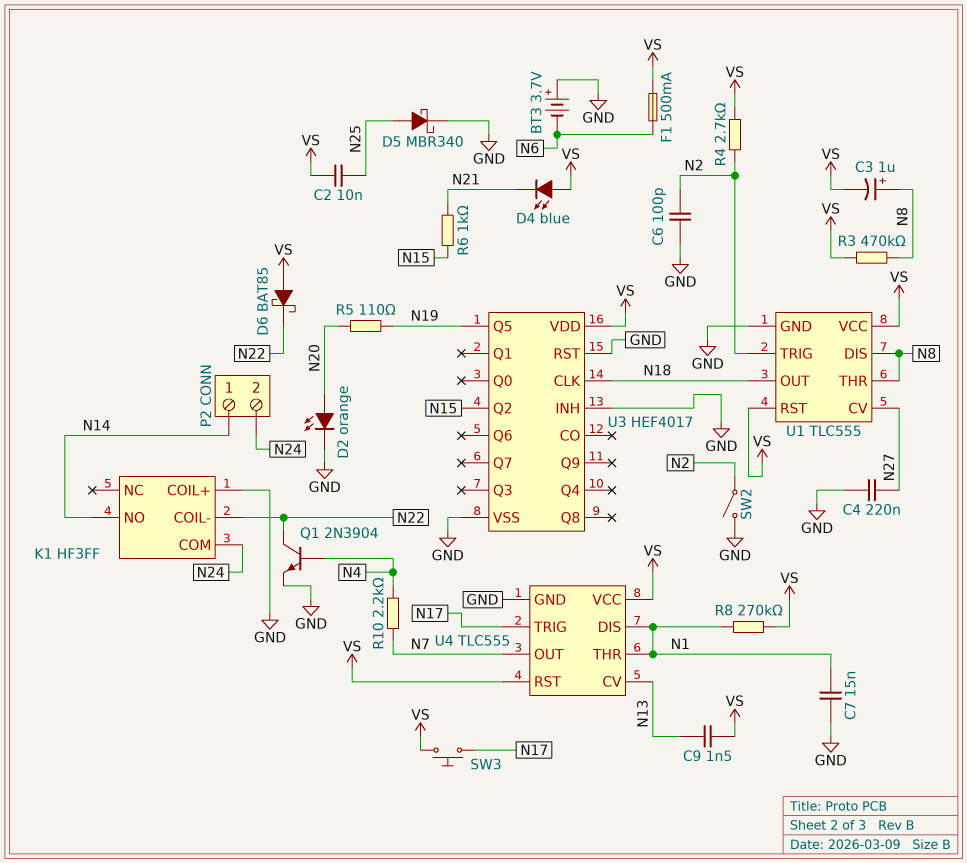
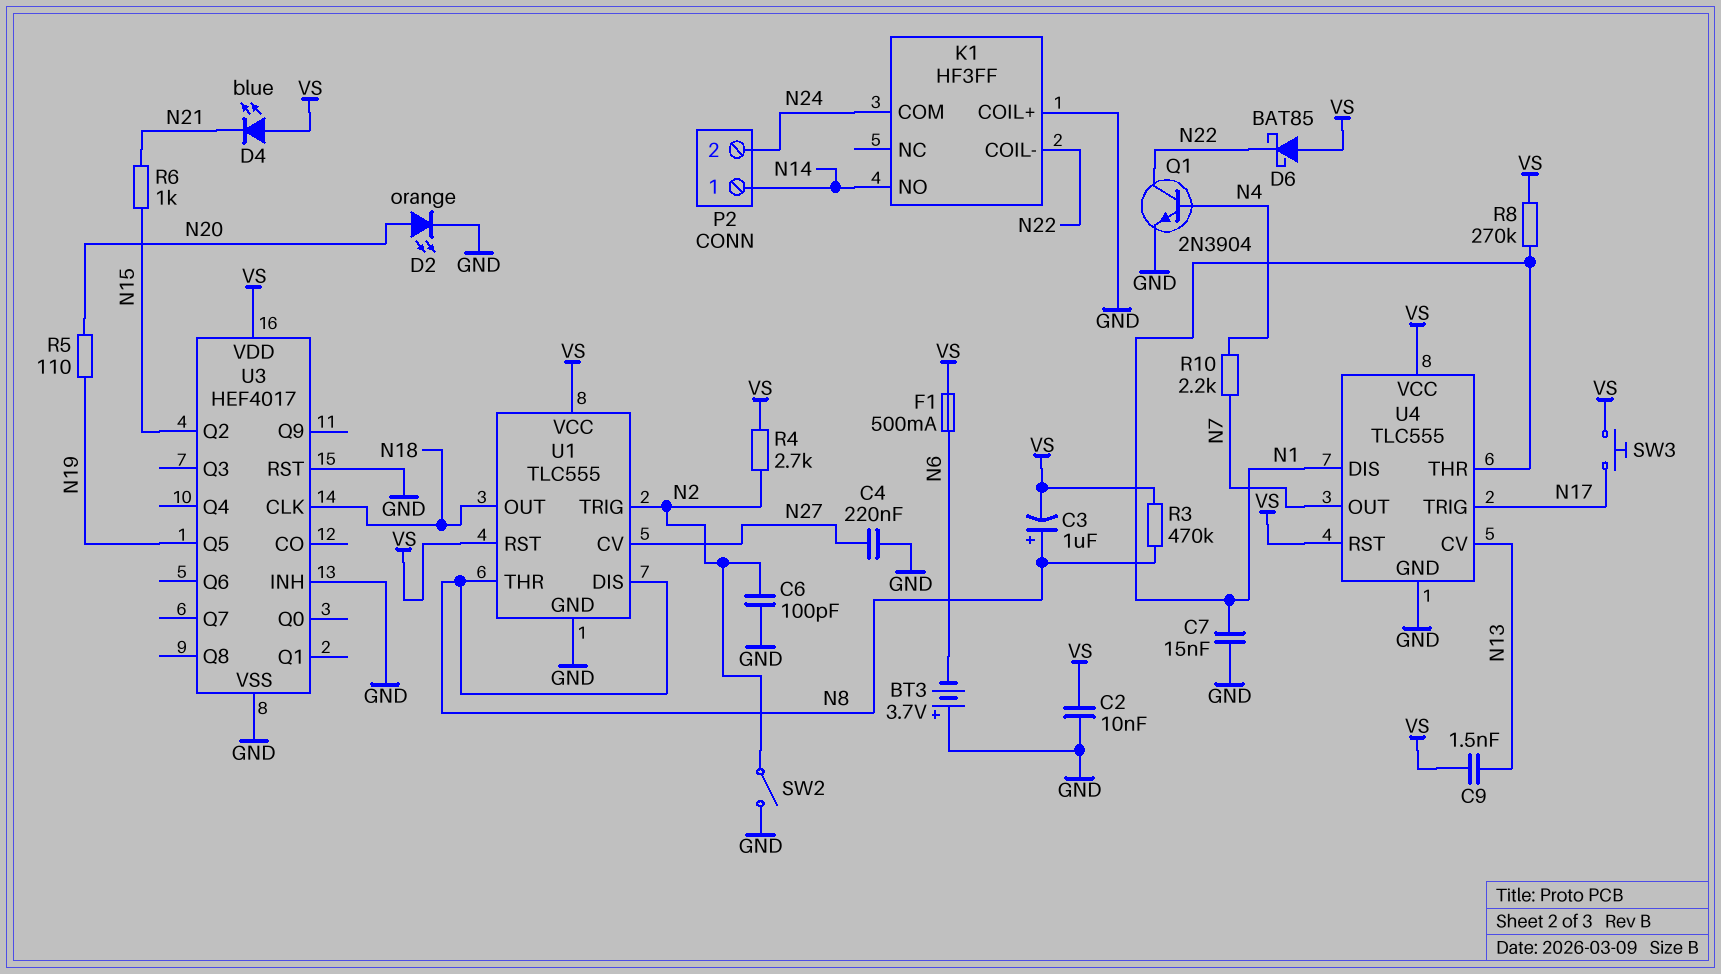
C2: 10nF (N25, VS) -> 10nF (GND, VS)
D5: schottky MBR340 (A N25, K GND) -> none

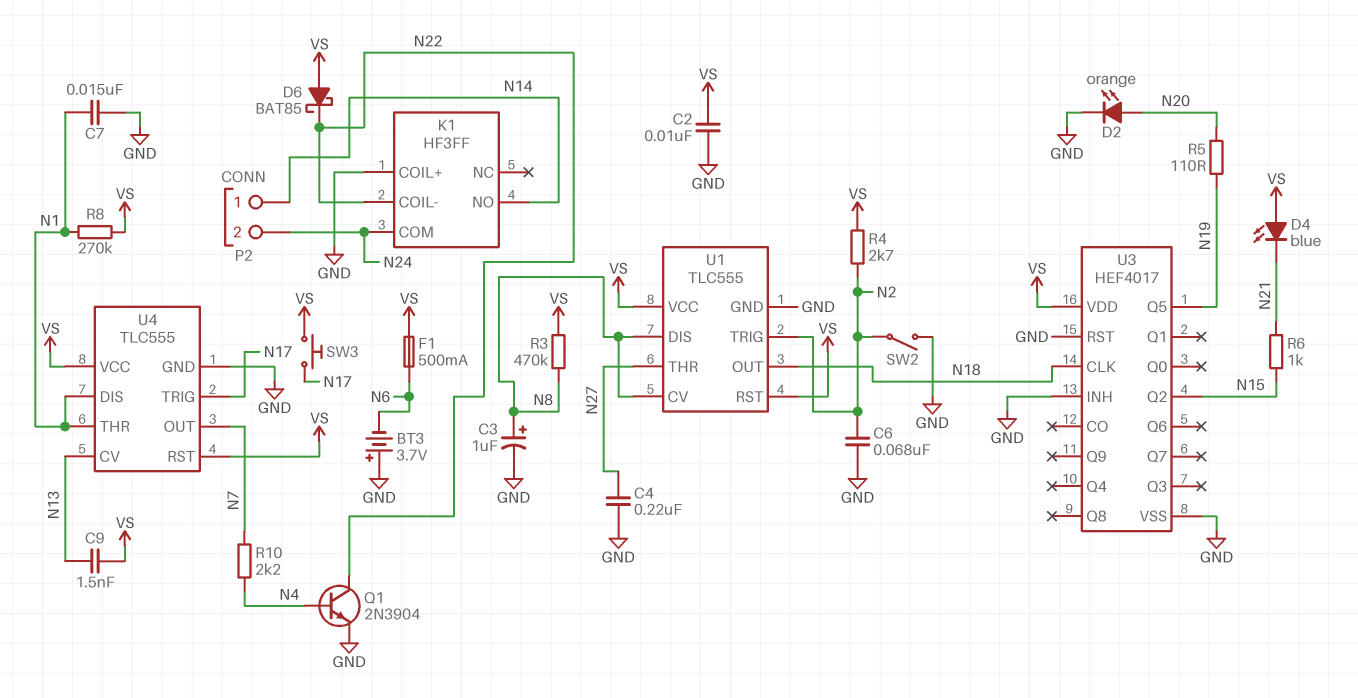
C3: 1uF (plus N8, minus VS) -> 1uF (plus N8, minus GND)
C6: 100pF (GND, N2) -> 68nF (GND, N2)
U1 pin CV: N27 -> N8
U1 pin THR: N8 -> N27

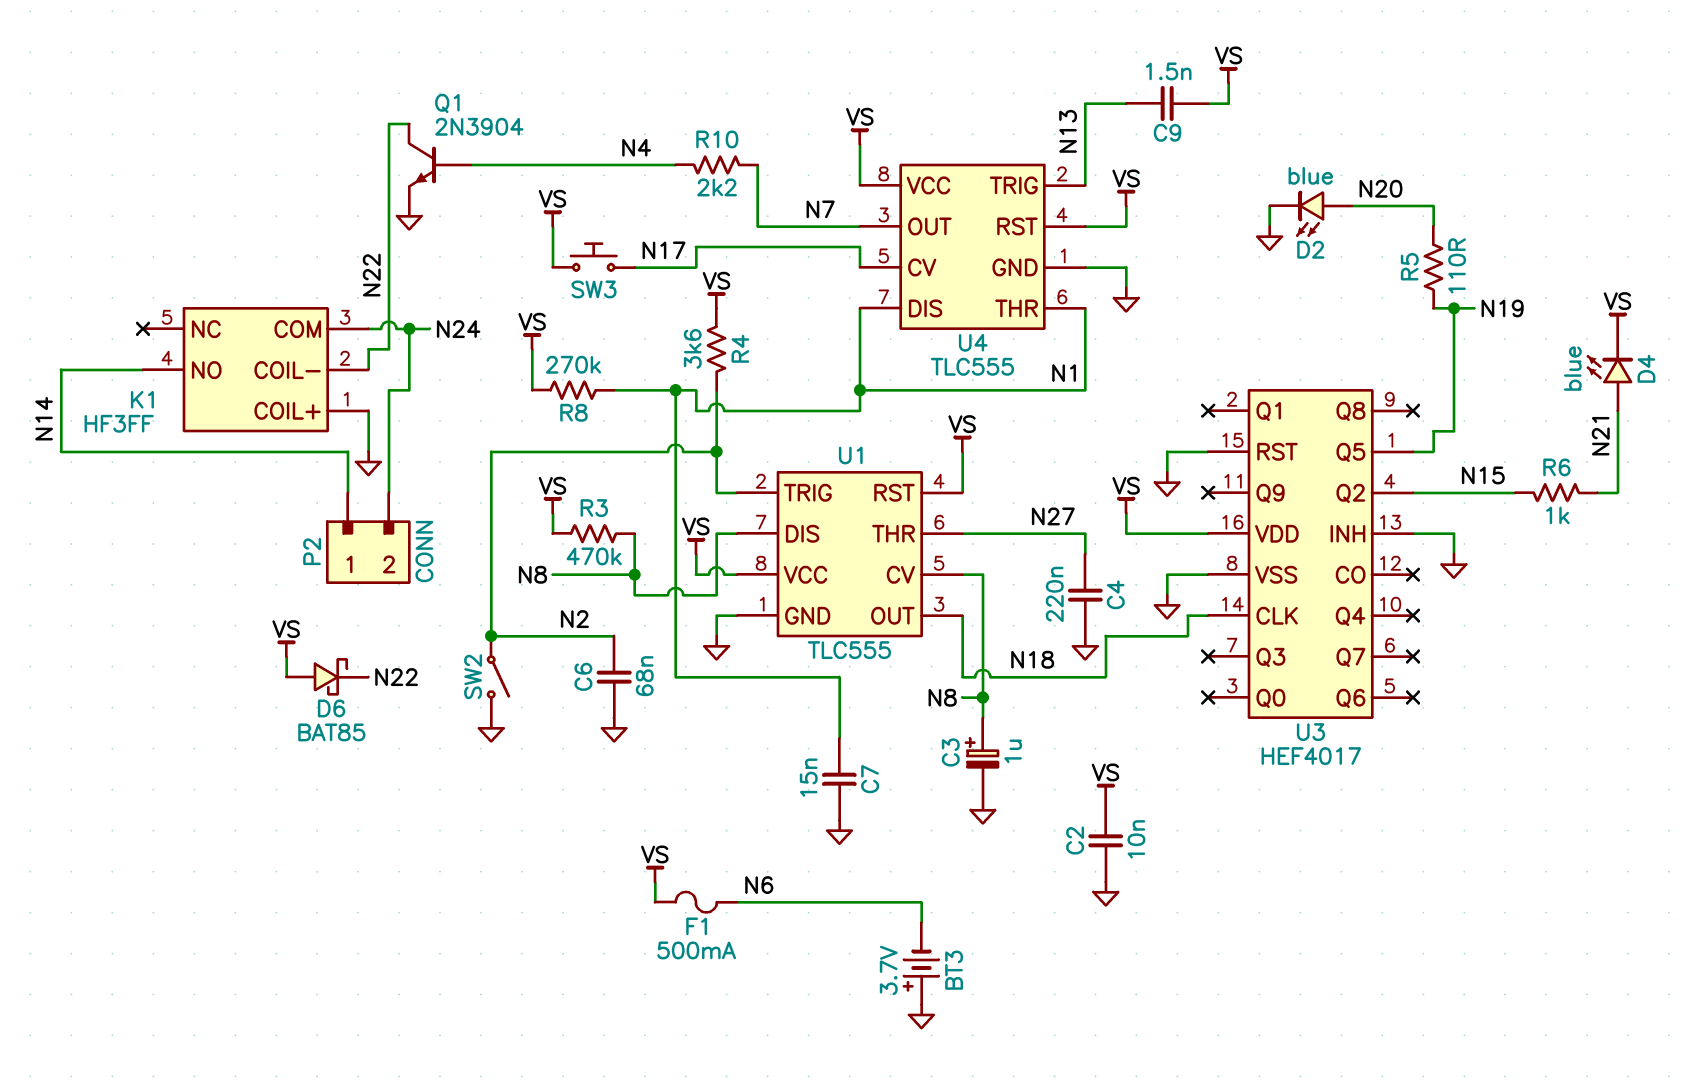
D2: LED orange (A N20, K GND) -> LED blue (A N20, K GND)
D4: LED blue (A VS, K N21) -> LED blue (A N21, K VS)
R4: 2.7k (N2, VS) -> 3.6k (N2, VS)
U4 pin CV: N13 -> N17
U4 pin TRIG: N17 -> N13

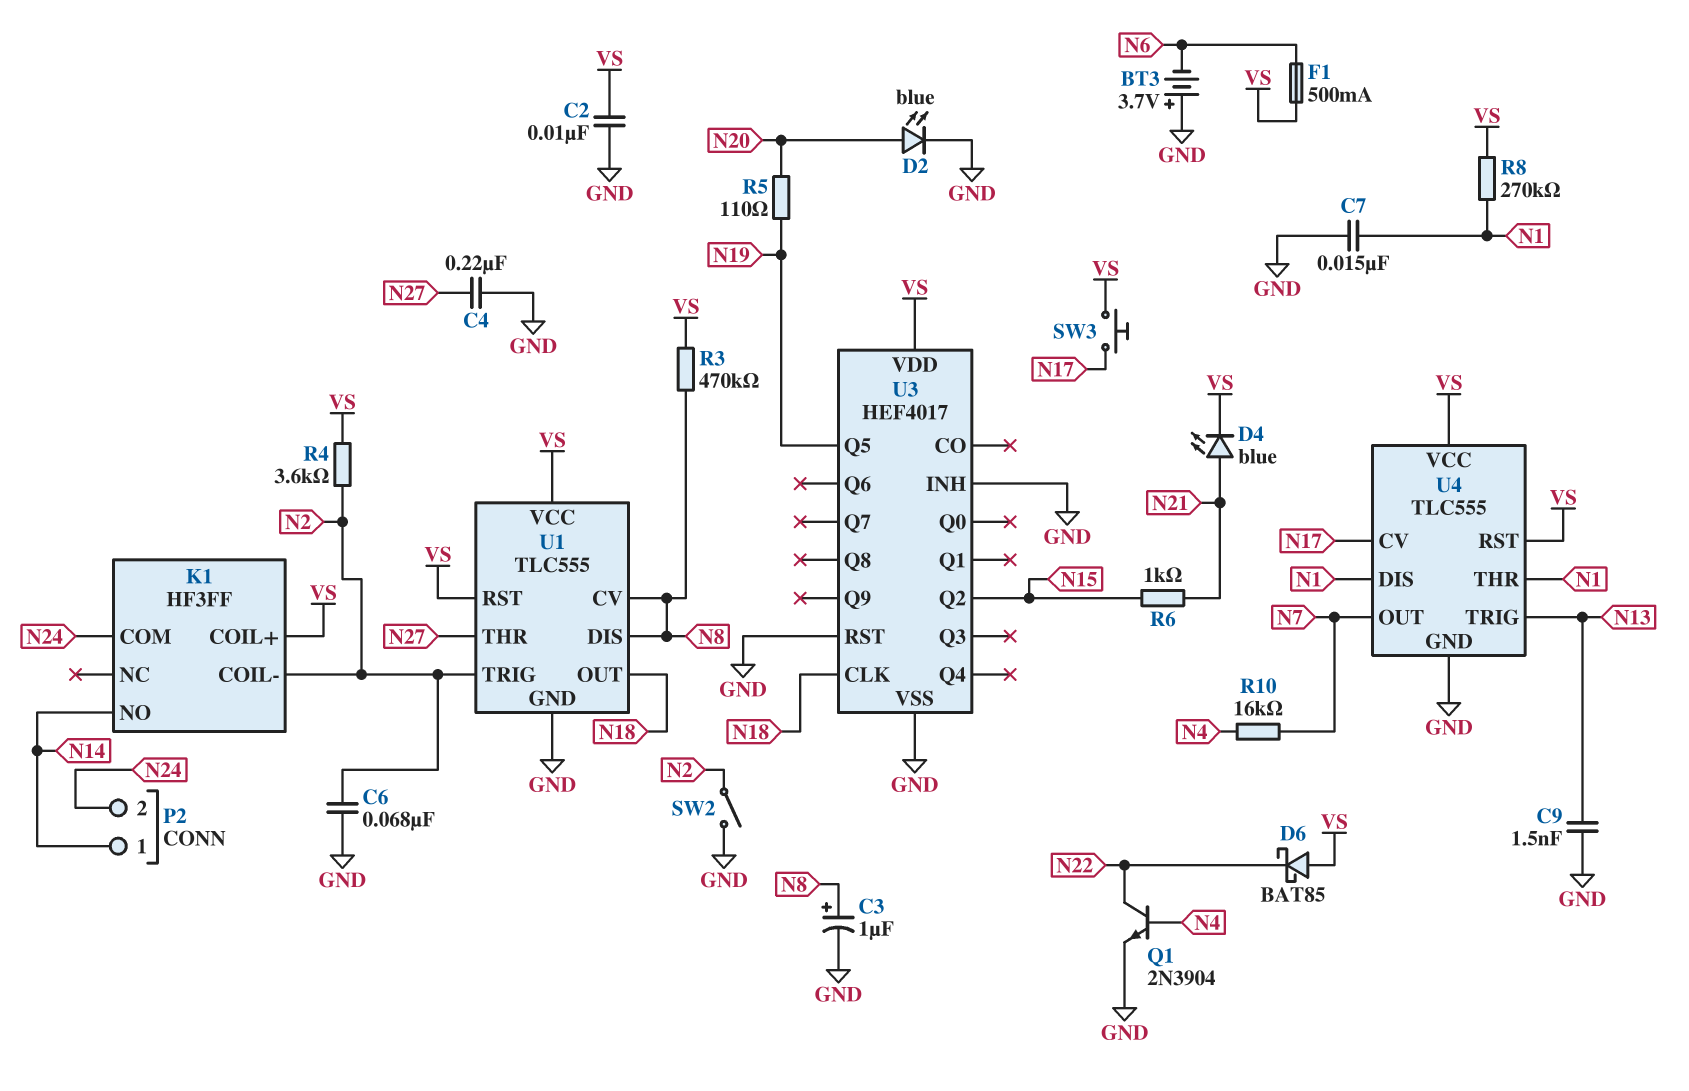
C9: 1.5nF (N13, VS) -> 1.5nF (GND, N13)
K1 pin COIL+: GND -> VS
K1 pin COIL-: N22 -> N2
R10: 2.2k (N4, N7) -> 16k (N4, N7)

